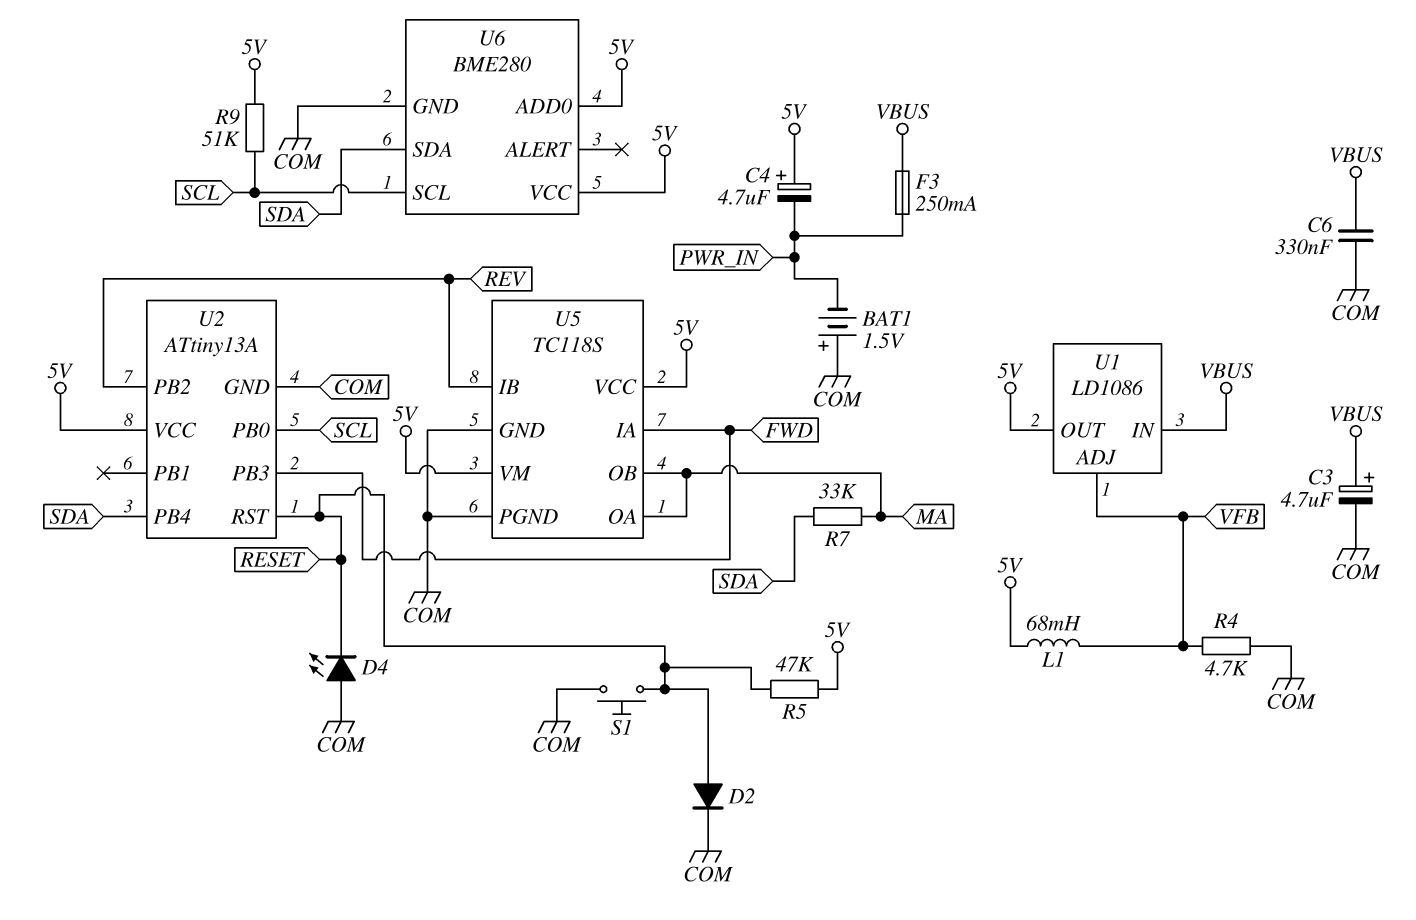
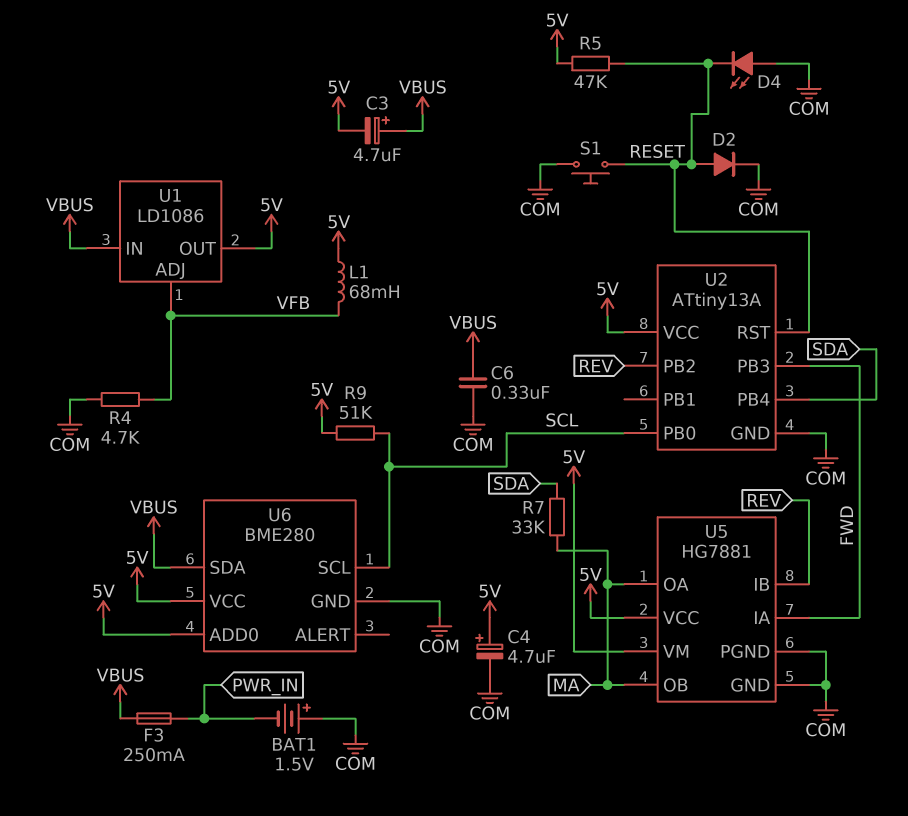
C3: 4.7uF (plus VBUS, minus COM) -> 4.7uF (plus VBUS, minus 5V)
C4: 4.7uF (plus 5V, minus PWR_IN) -> 4.7uF (plus 5V, minus COM)
U5: TC118S -> HG7881
U6 pin SDA: SDA -> VBUS

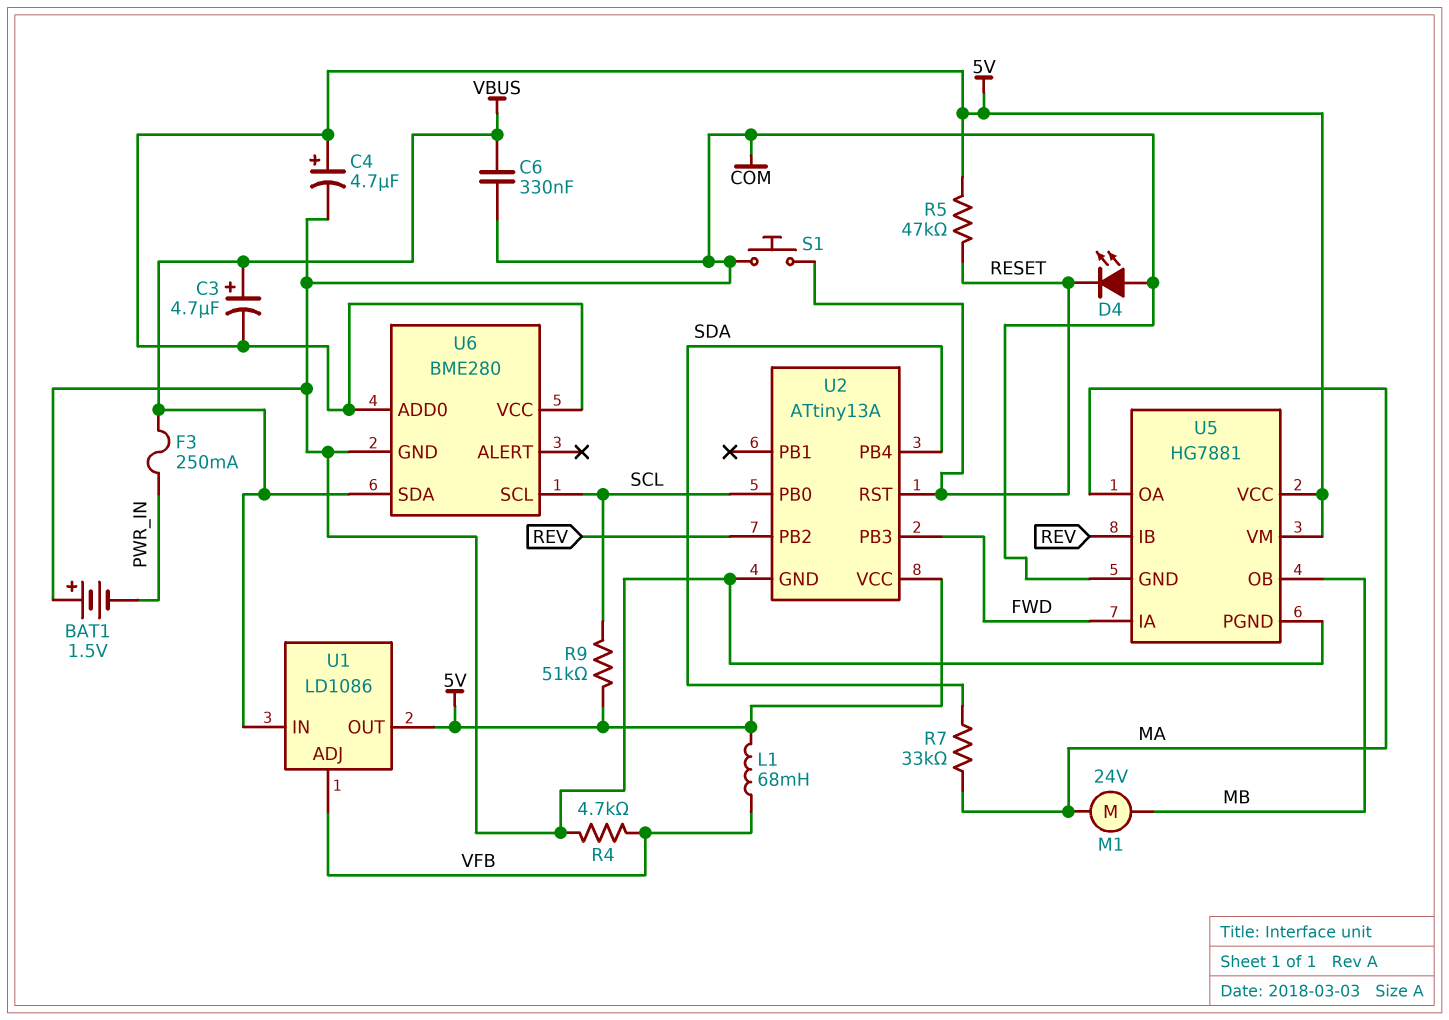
D2: diode (A RESET, K COM) -> none
M1: none -> motor 24V (MA, MB)
U5 pin OB: MA -> MB

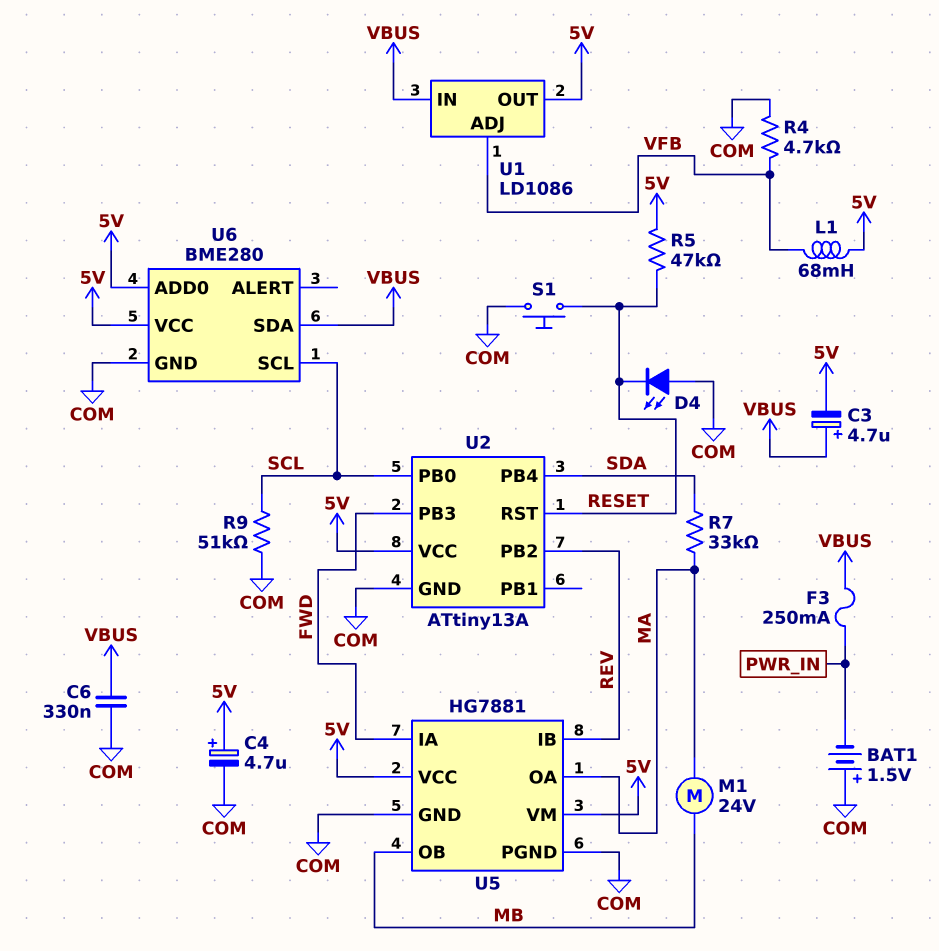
R9: 51k (5V, SCL) -> 51k (COM, SCL)

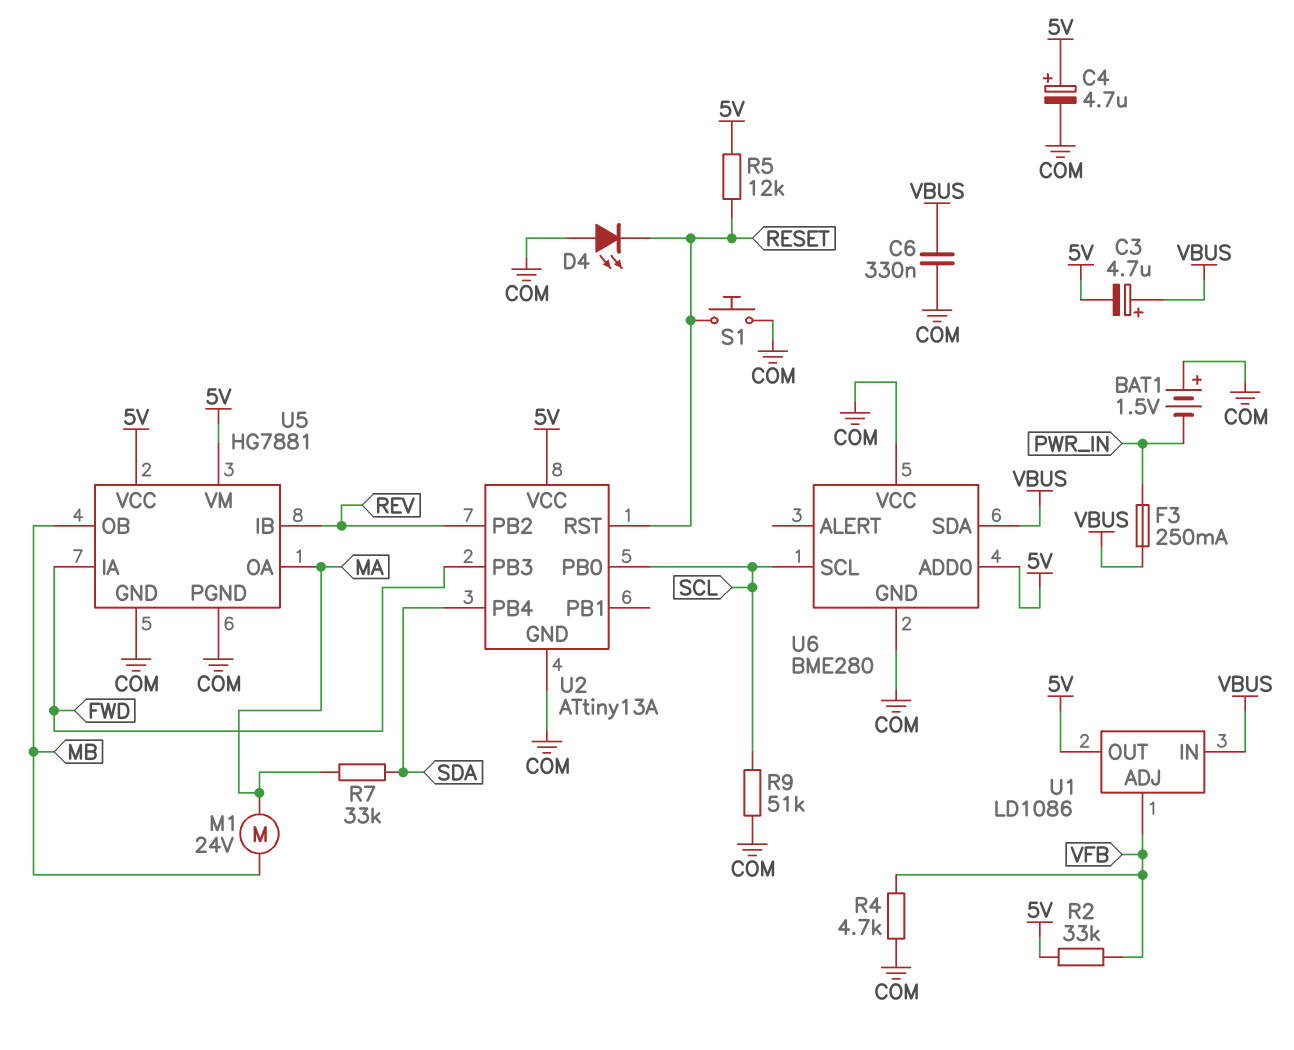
L1: 68mH (5V, VFB) -> none
R2: none -> 33k (5V, VFB)
R5: 47k (5V, RESET) -> 12k (5V, RESET)
U6 pin VCC: 5V -> COM

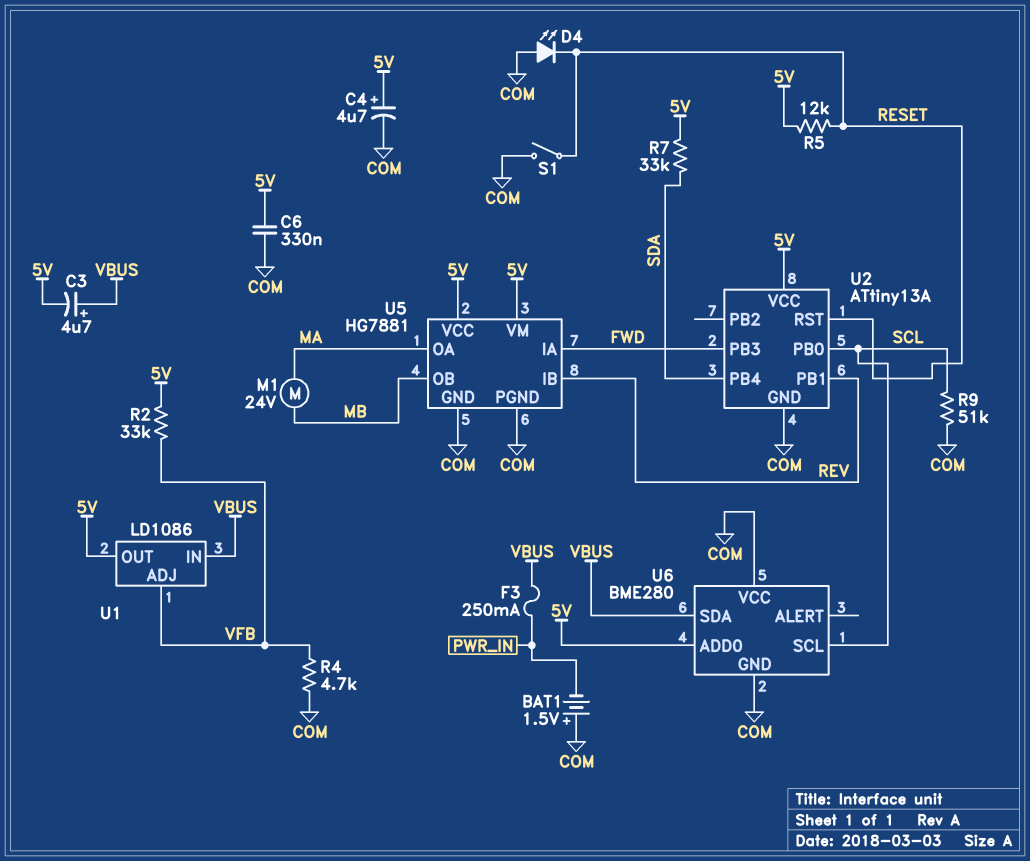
C6: 330nF (COM, VBUS) -> 330nF (5V, COM)
R7: 33k (MA, SDA) -> 33k (5V, SDA)
S1: button (COM, RESET) -> switch (COM, RESET)
U2 pin PB1: none -> REV
U2 pin PB2: REV -> none

